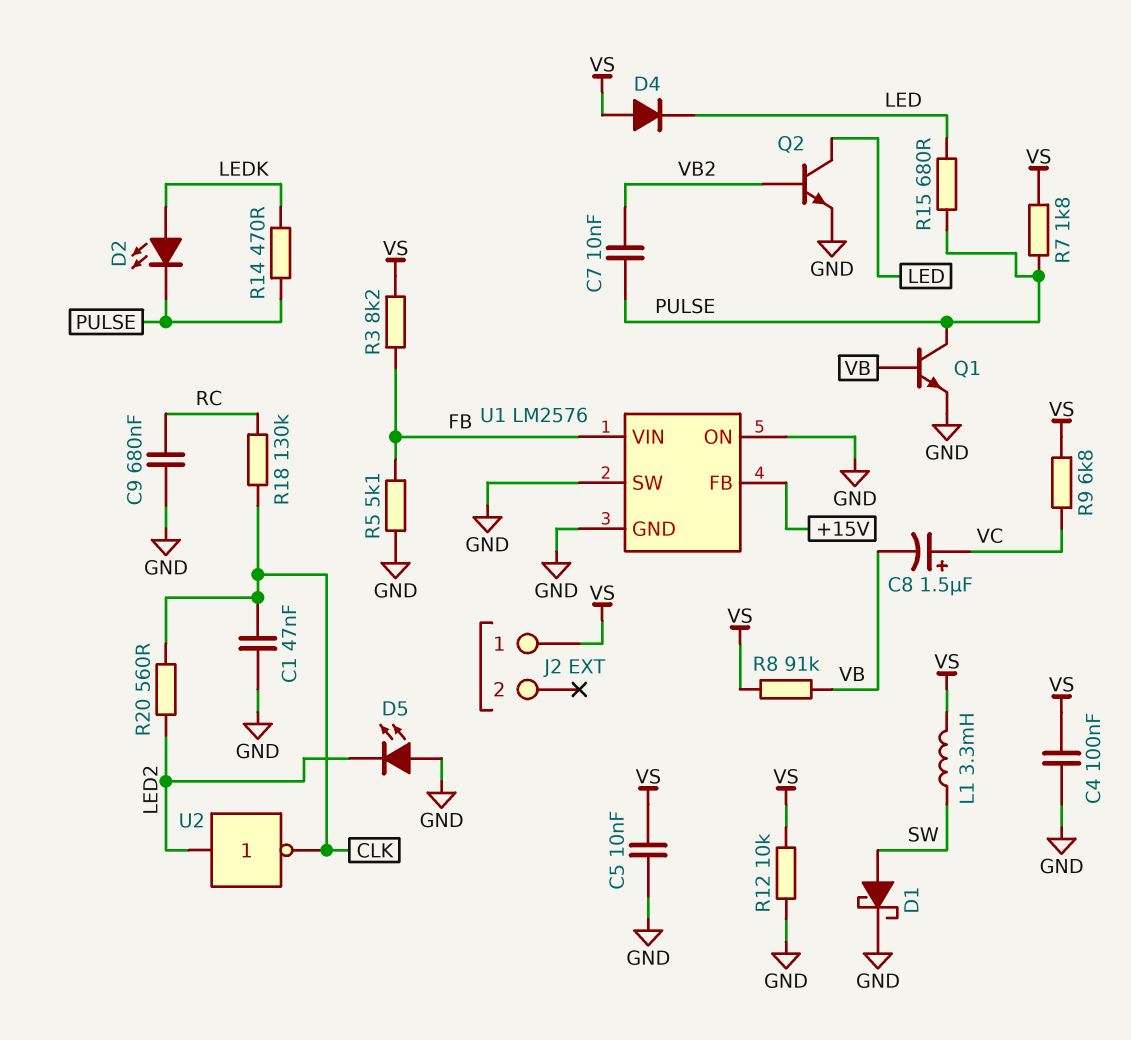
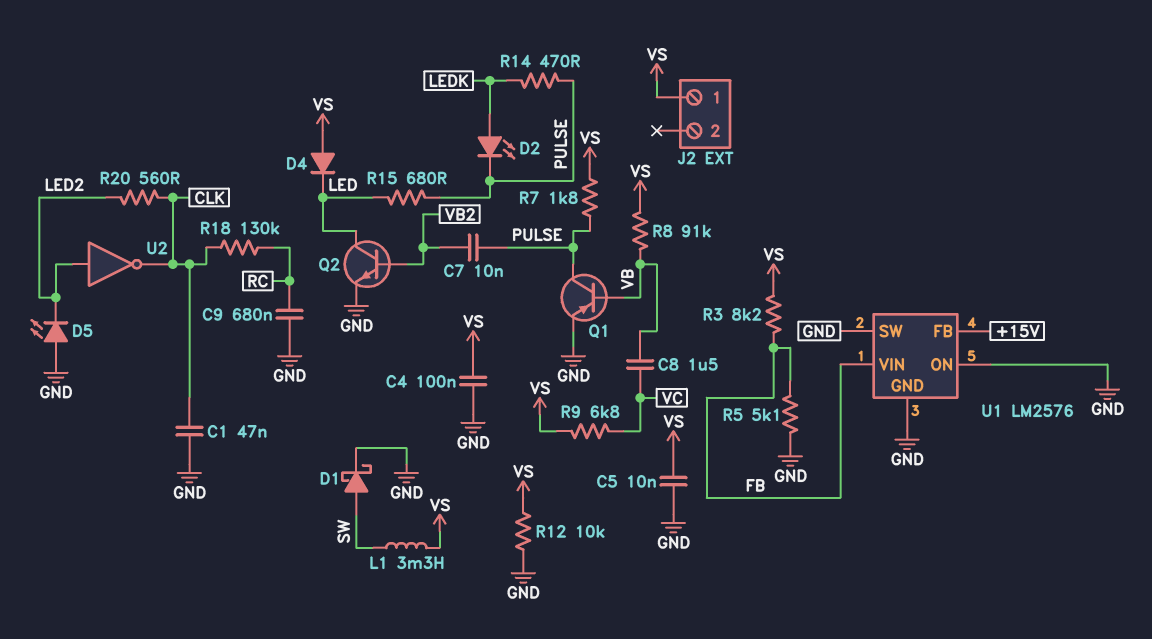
C8: 1.5uF (plus VC, minus VB) -> 1.5uF (VB, VC)
Q1: NPN (B VB, C PULSE, E GND) -> PNP (B VB, C PULSE, E GND)

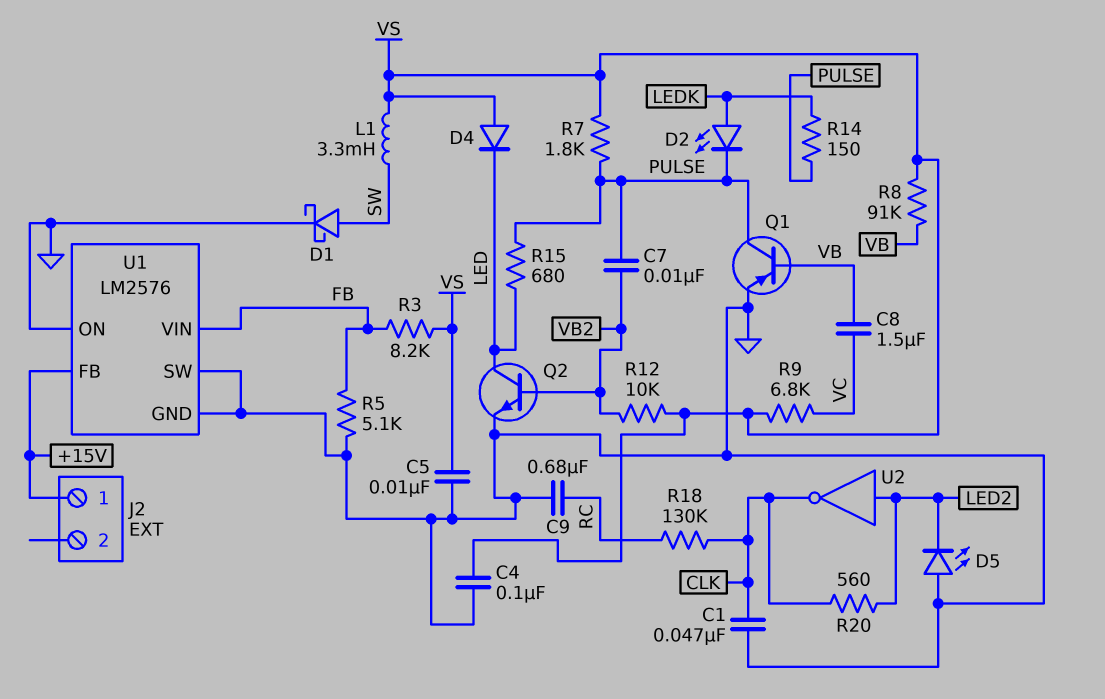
J2 pin 1: VS -> +15V
R12: 10k (GND, VS) -> 10k (VB2, VS)
R14: 470 (LEDK, PULSE) -> 150 (LEDK, PULSE)

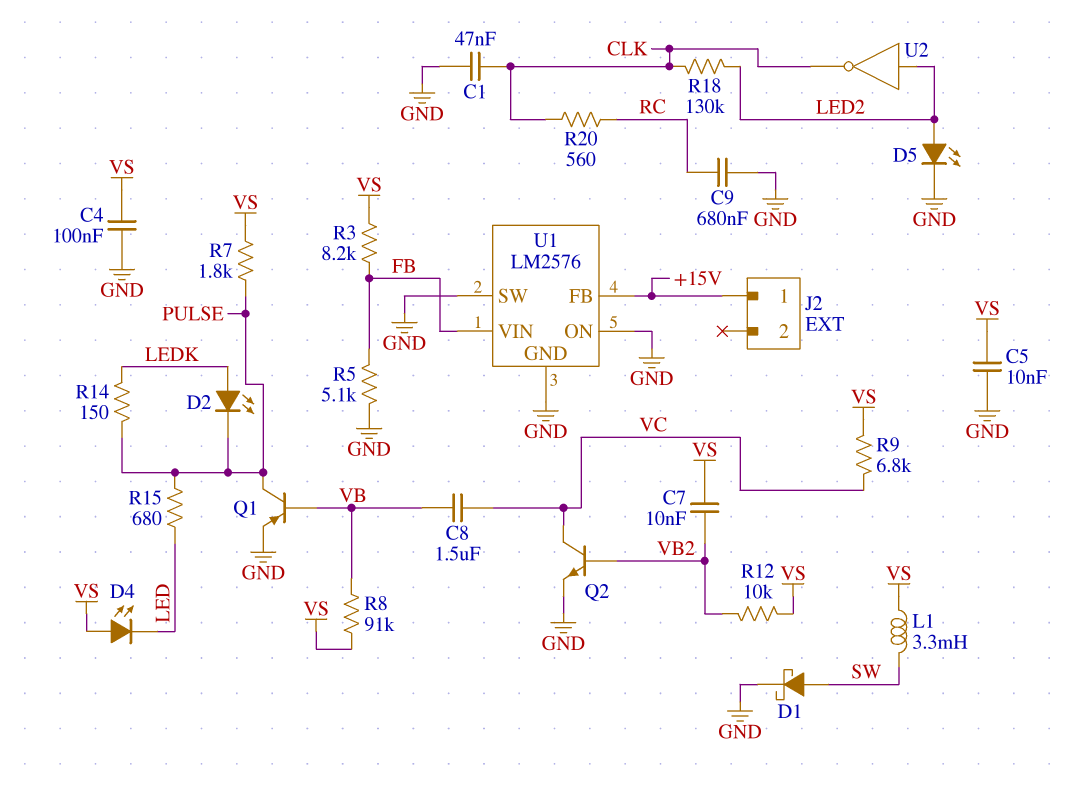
C7: 10nF (PULSE, VB2) -> 10nF (VB2, VS)
D4: diode (A VS, K LED) -> LED (A VS, K LED)
D5: LED (A GND, K LED2) -> LED (A LED2, K GND)
Q2: NPN (B VB2, C LED, E GND) -> NPN (B VB2, C VC, E GND)
R18: 130k (CLK, RC) -> 130k (CLK, LED2)
R20: 560 (CLK, LED2) -> 560 (CLK, RC)

